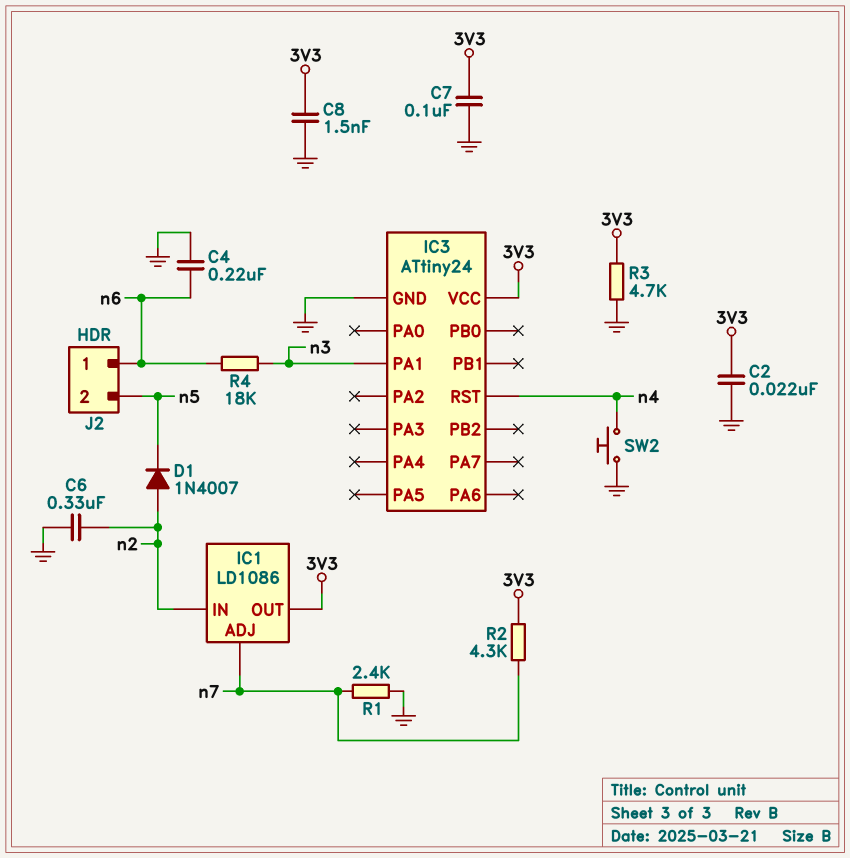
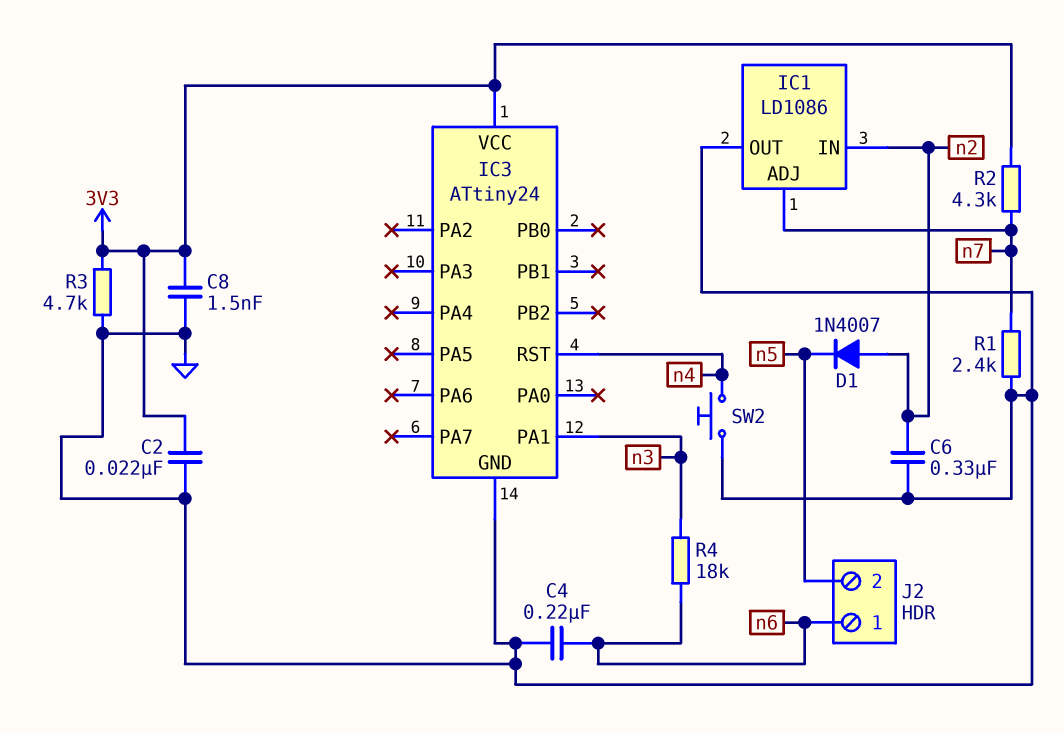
C7: 100nF (3V3, GND) -> none
IC1 pin OUT: 3V3 -> GND

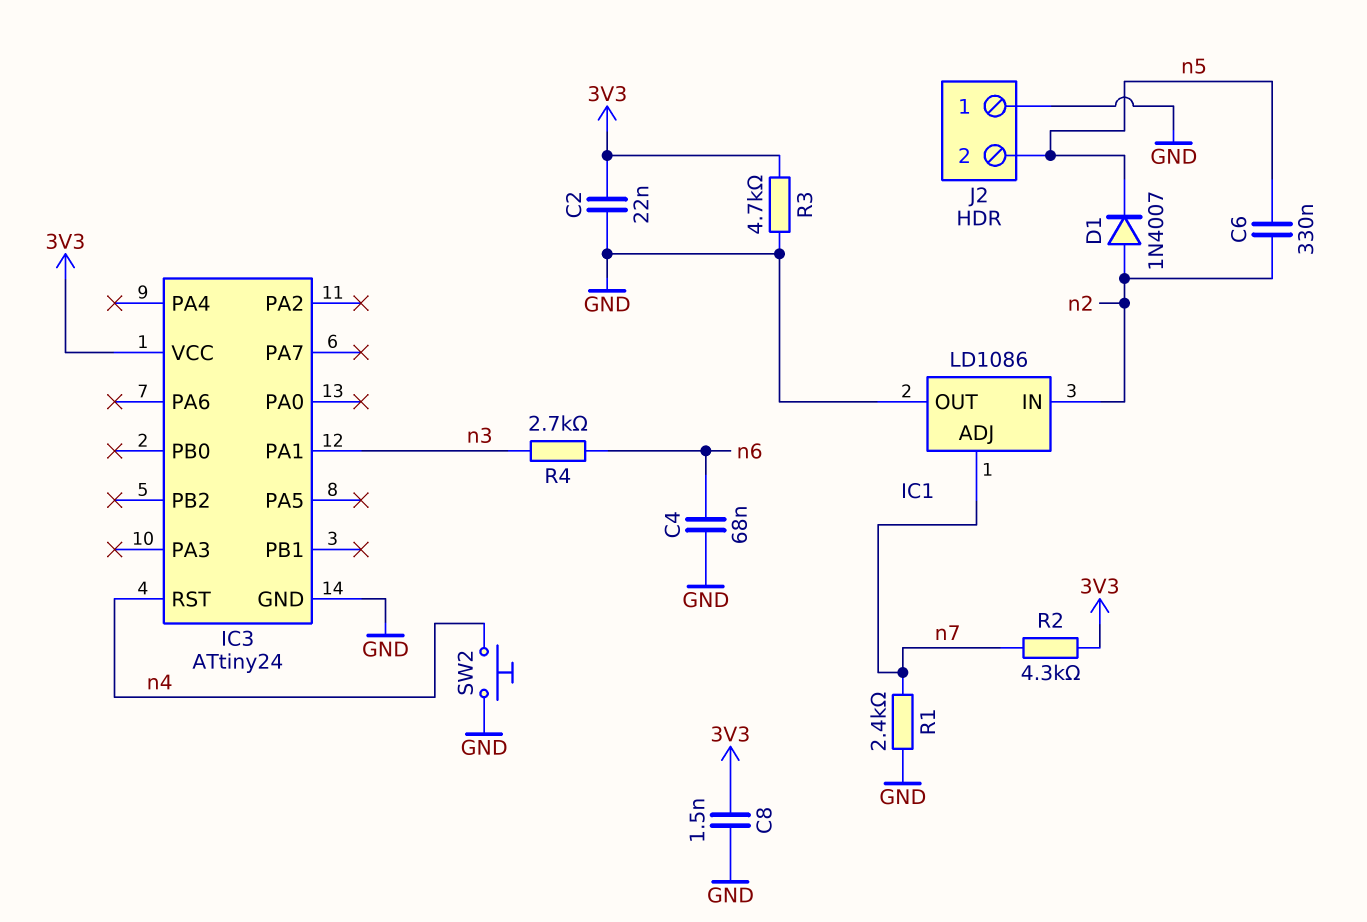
C4: 220nF (GND, n6) -> 68nF (GND, n6)
C6: 330nF (GND, n2) -> 330nF (n2, n5)
J2 pin 1: n6 -> GND
R4: 18k (n3, n6) -> 2.7k (n3, n6)

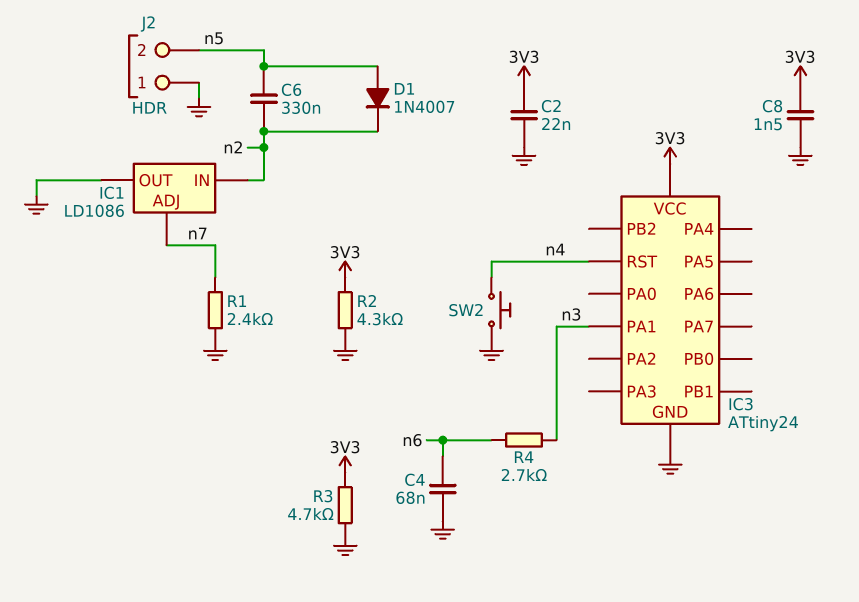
D1: diode 1N4007 (A n2, K n5) -> diode 1N4007 (A n5, K n2)
R2: 4.3k (3V3, n7) -> 4.3k (3V3, GND)

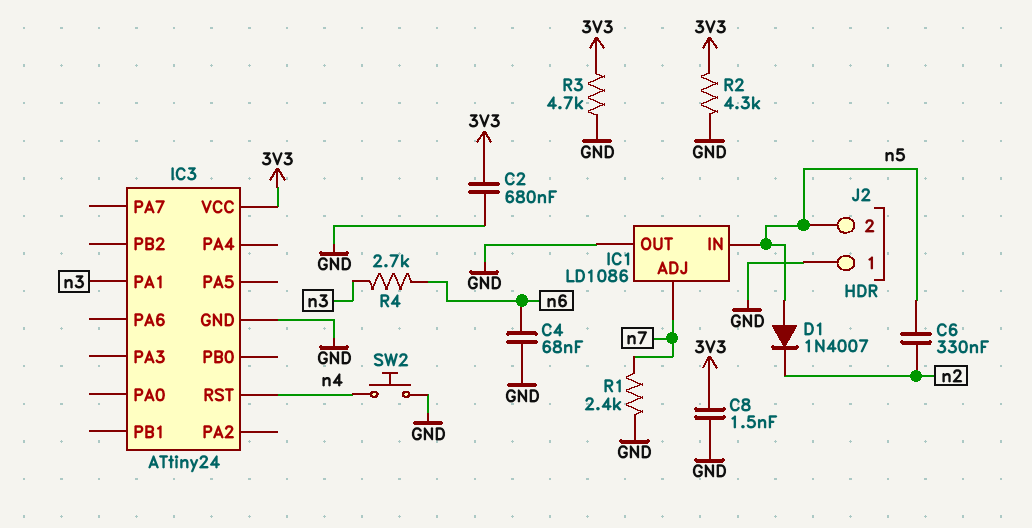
C2: 22nF (3V3, GND) -> 680nF (3V3, GND)
IC1 pin IN: n2 -> n5

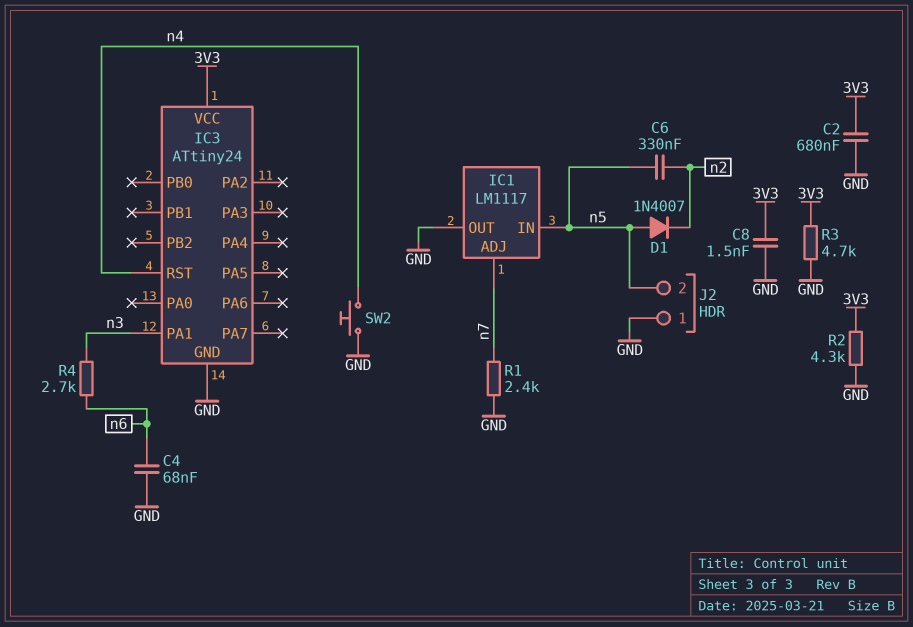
IC1: LD1086 -> LM1117

